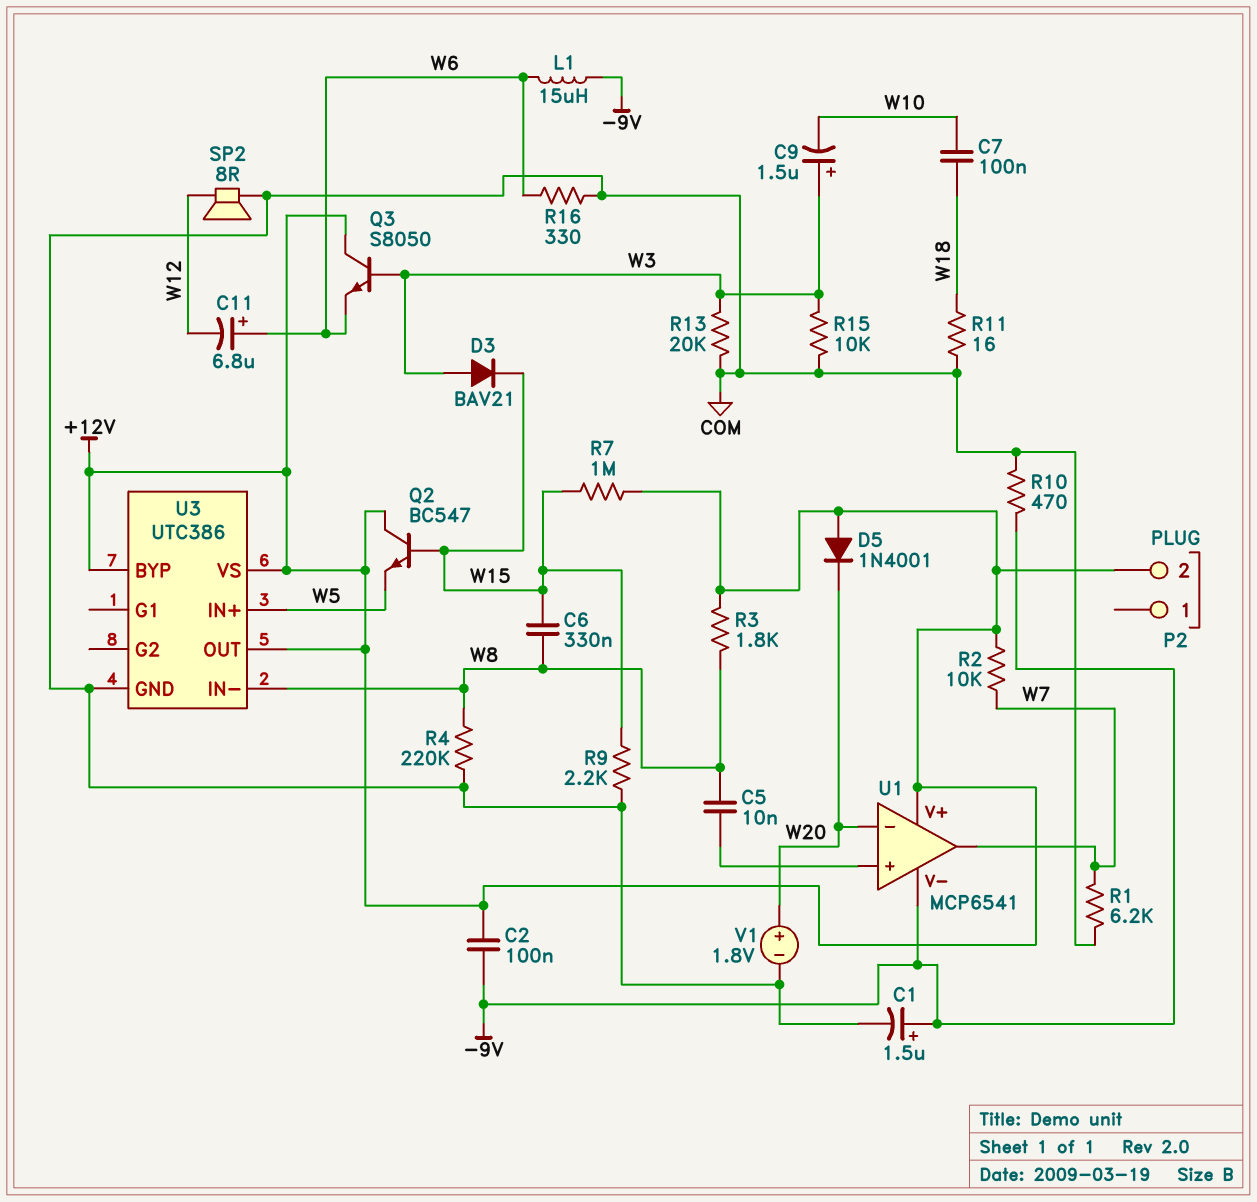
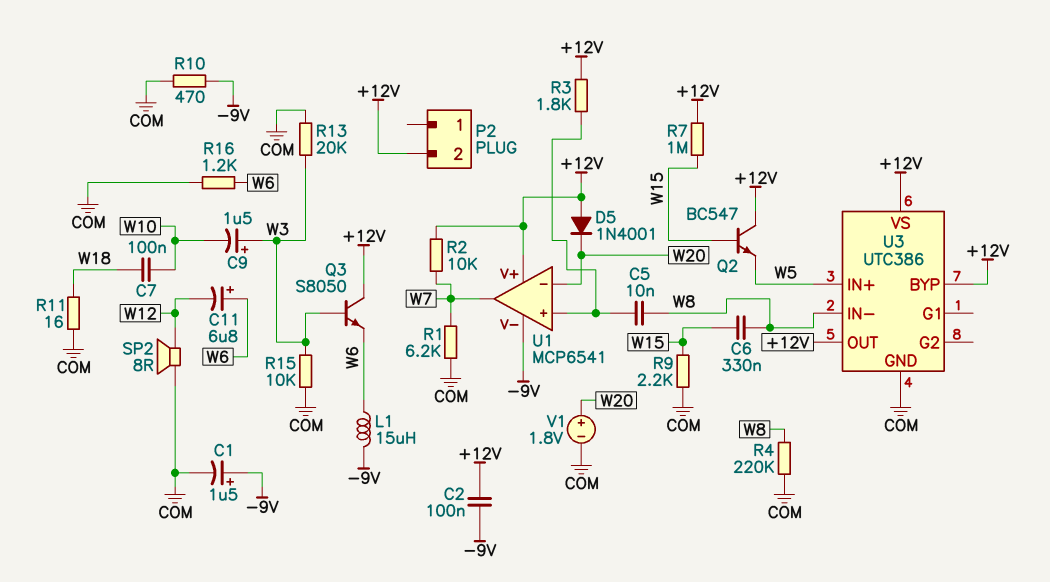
D3: diode BAV21 (A W3, K W15) -> none
R3: 1.8k (+12V, W8) -> 1.8k (+12V, U1/in+)
R16: 330 (COM, W6) -> 1.2k (COM, W6)

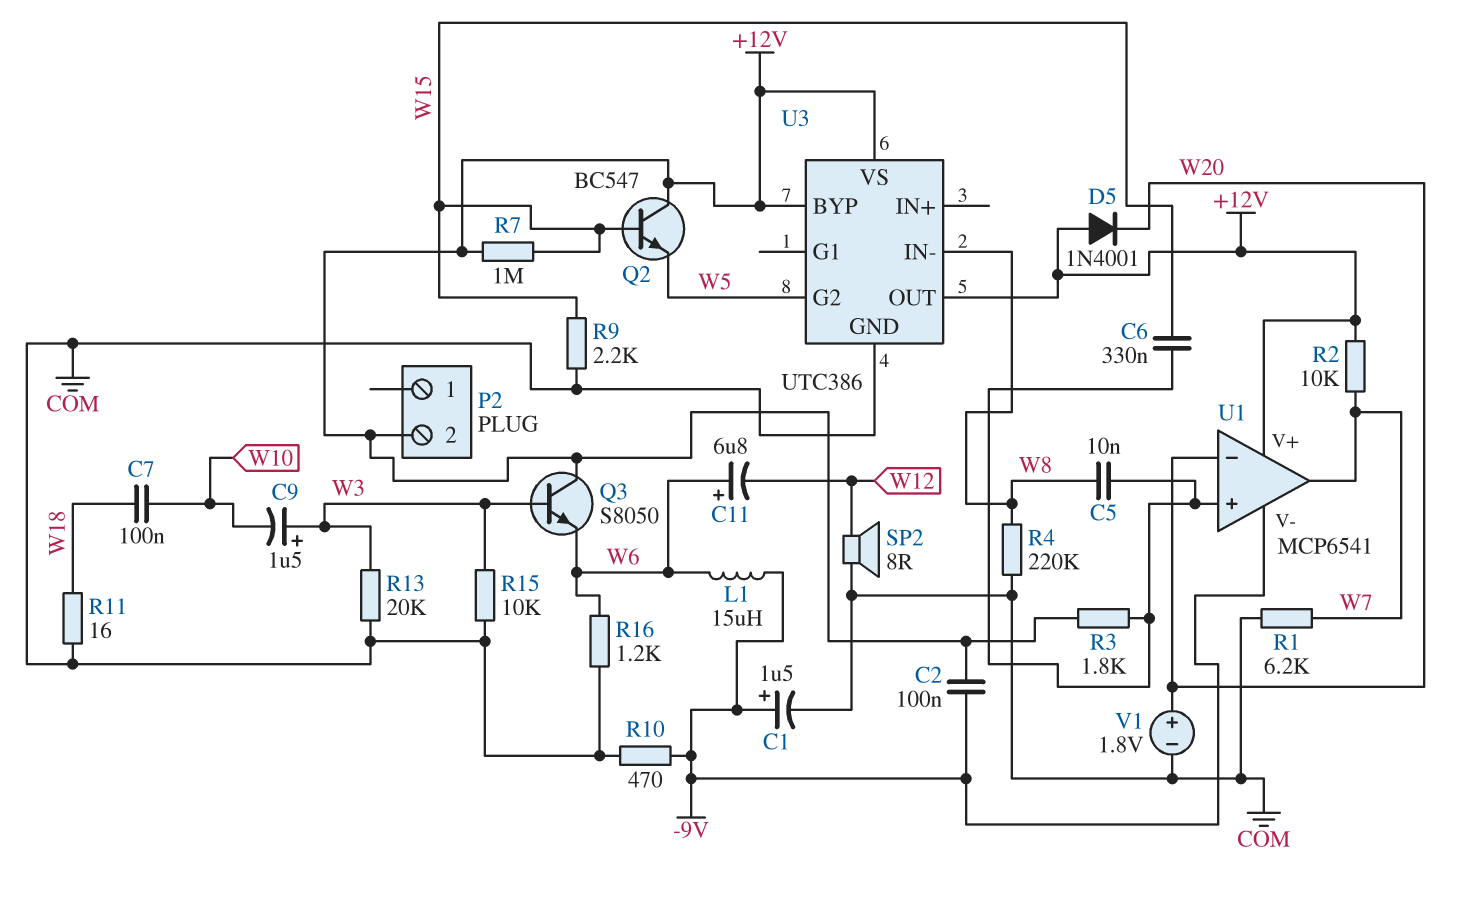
C6: 330nF (W8, W15) -> 330nF (U1/in+, W15)
U3 pin G2: none -> W5
U3 pin IN+: W5 -> none

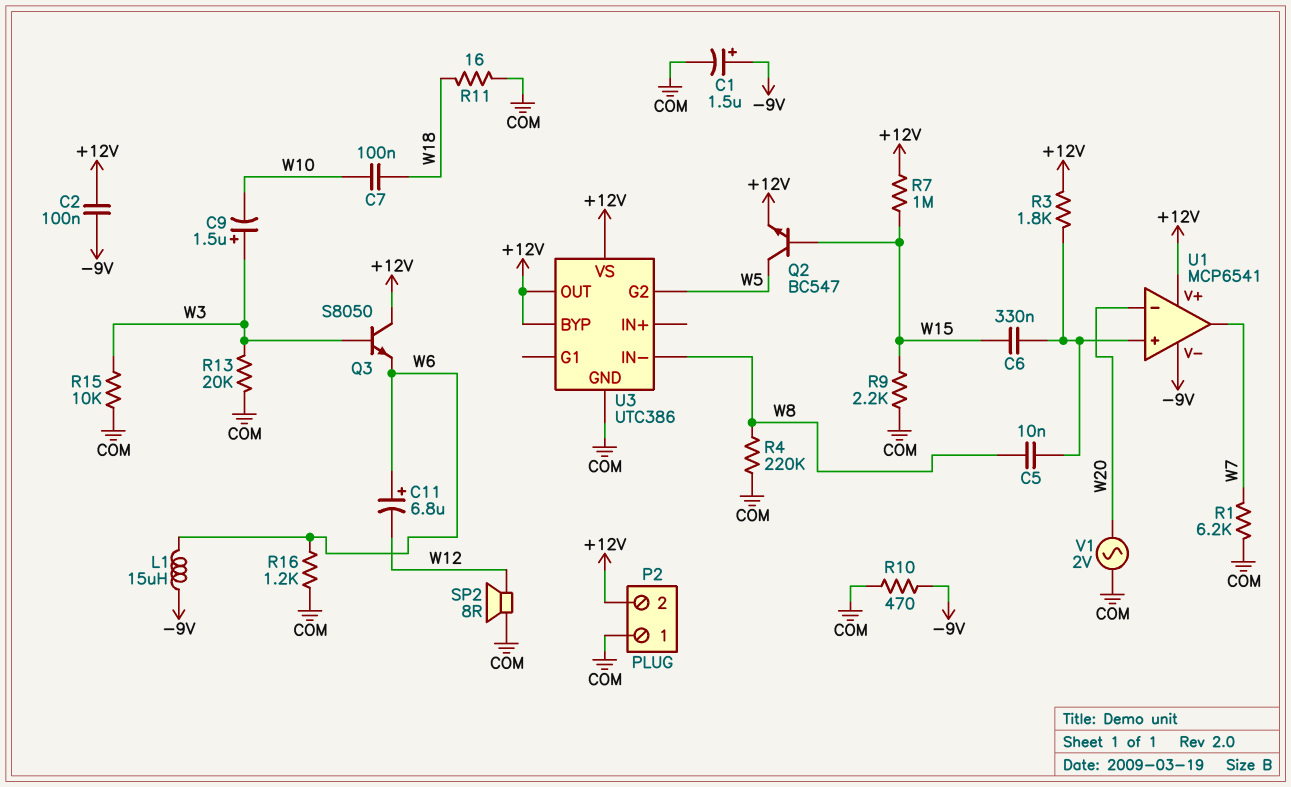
D5: diode 1N4001 (A +12V, K W20) -> none
P2 pin 1: none -> COM
Q2: NPN BC547 (B W15, C +12V, E W5) -> NPN BC547 (B W15, C W5, E +12V)
R2: 10k (+12V, W7) -> none
V1: 1.8V (plus W20, minus COM) -> AC 2V (COM, W20)

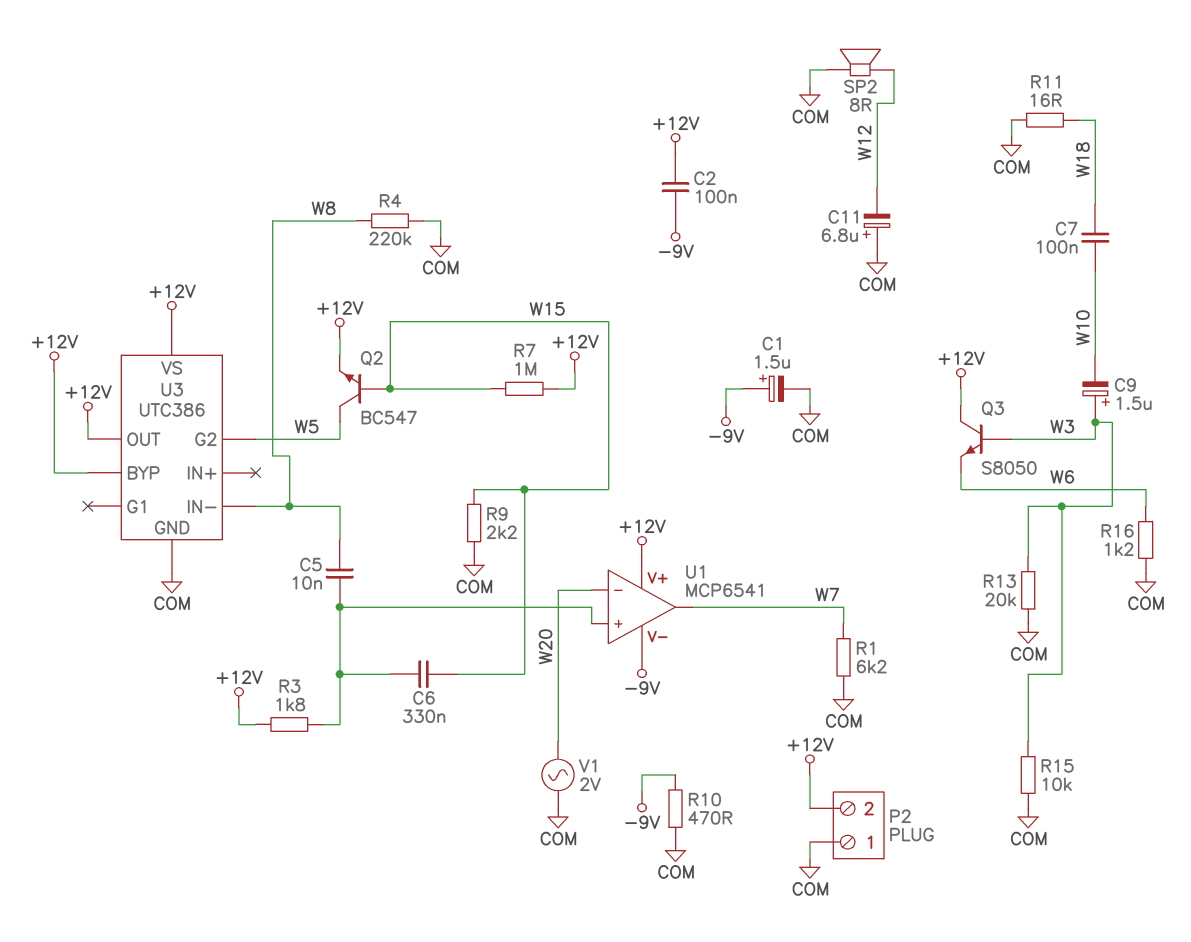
C11: 6.8uF (plus W6, minus W12) -> 6.8uF (plus COM, minus W12)
L1: 15uH (-9V, W6) -> none

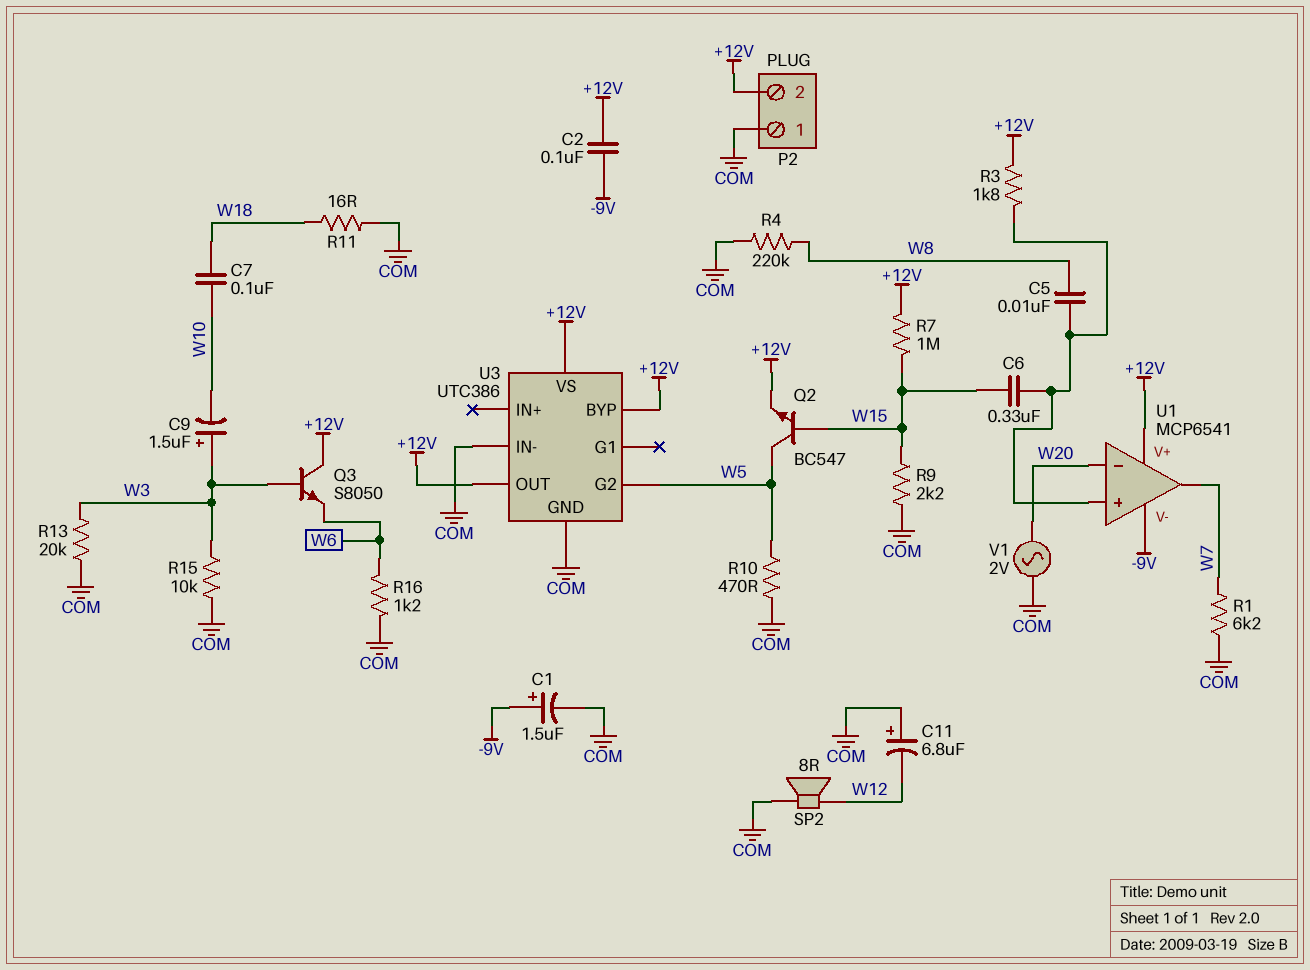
R10: 470 (-9V, COM) -> 470 (COM, W5)
U3 pin IN-: W8 -> COM

